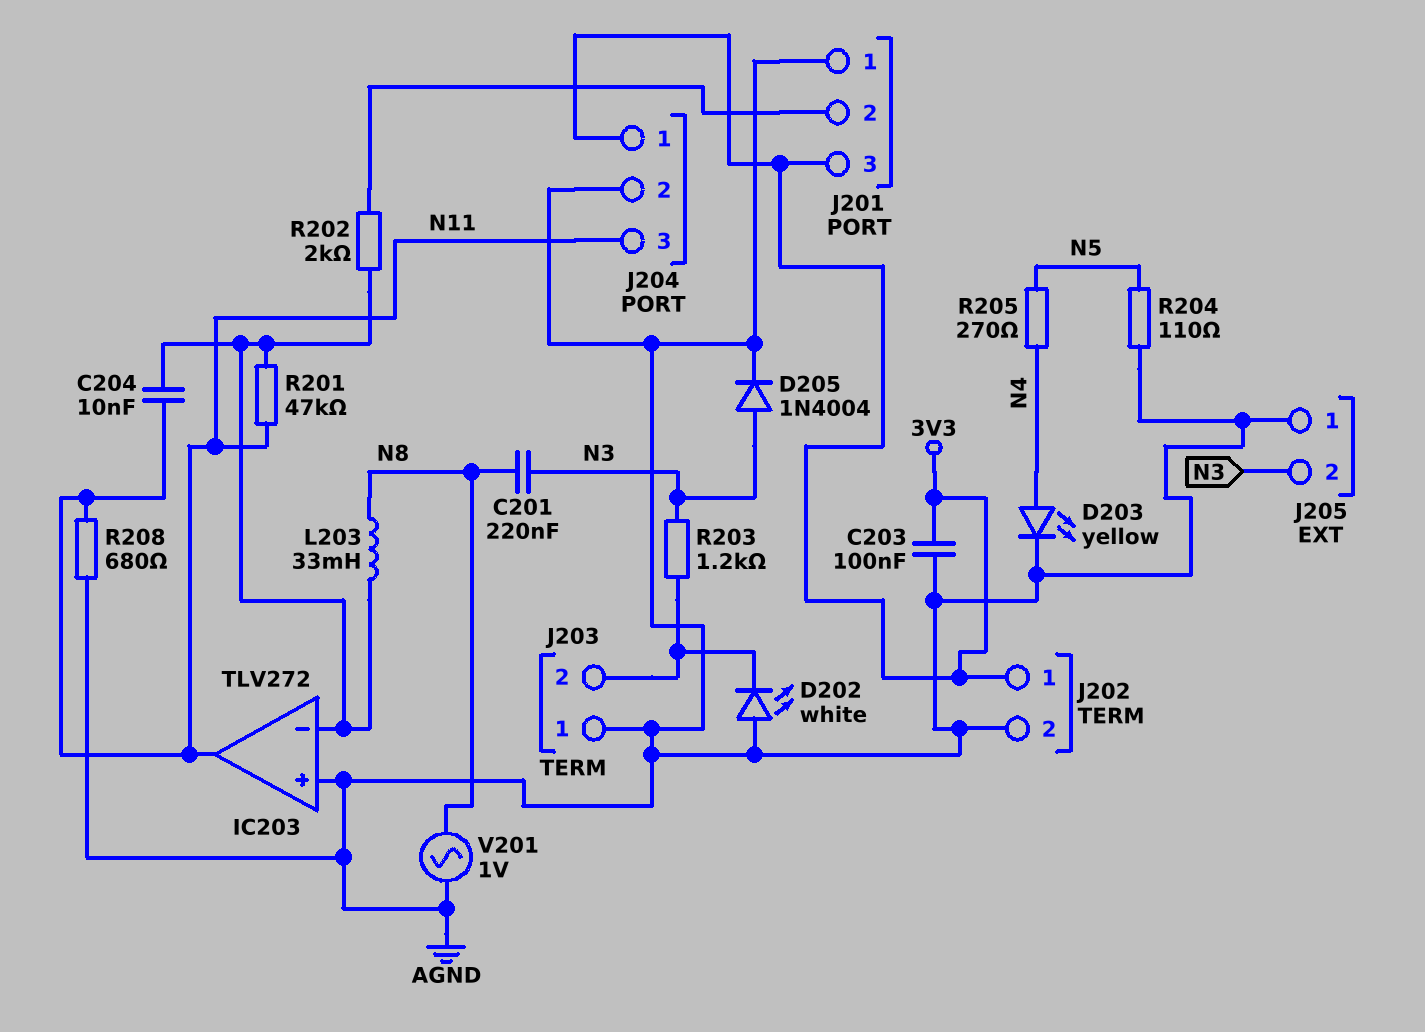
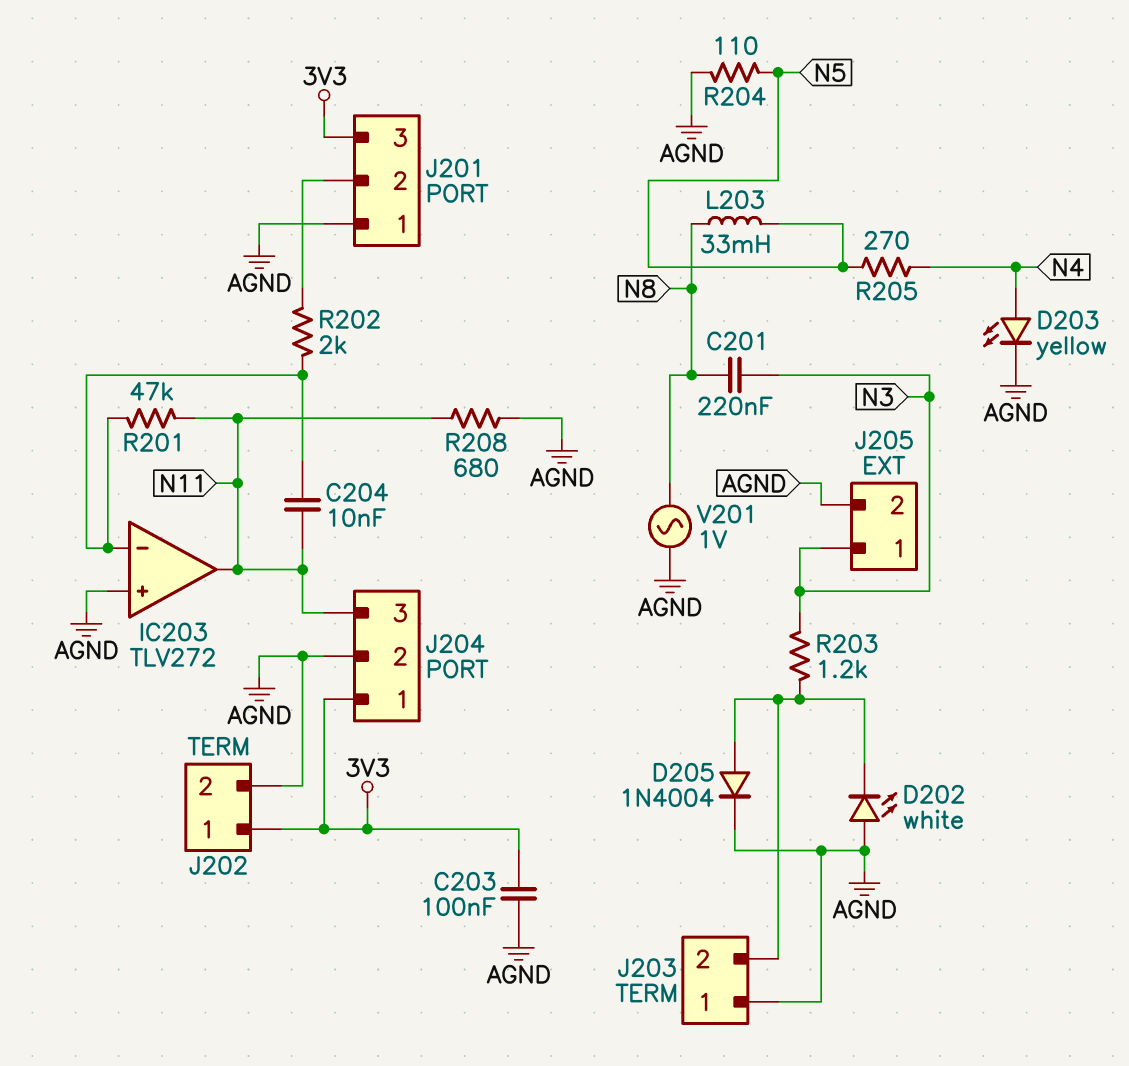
D205: diode 1N4004 (A N3, K AGND) -> diode 1N4004 (A J203/2, K AGND)
J205 pin 1: AGND -> N3
J205 pin 2: N3 -> AGND
L203: 33mH (IC203/in-, N8) -> 33mH (N5, N8)

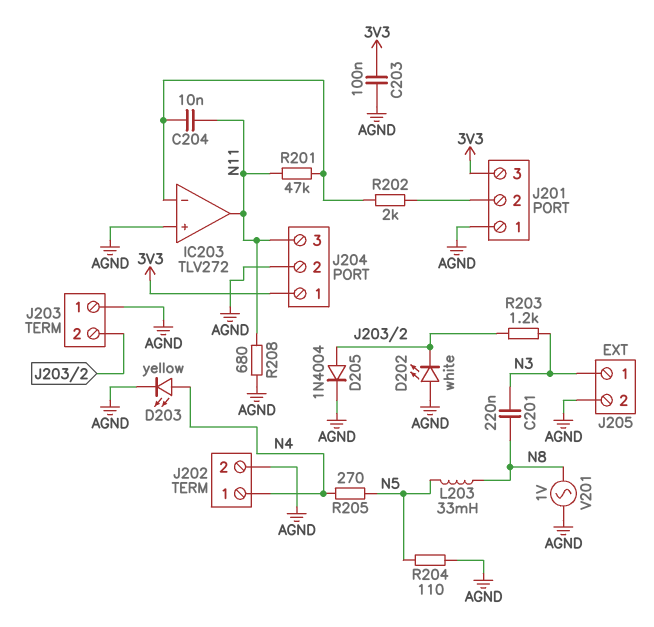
J202 pin 1: 3V3 -> N4

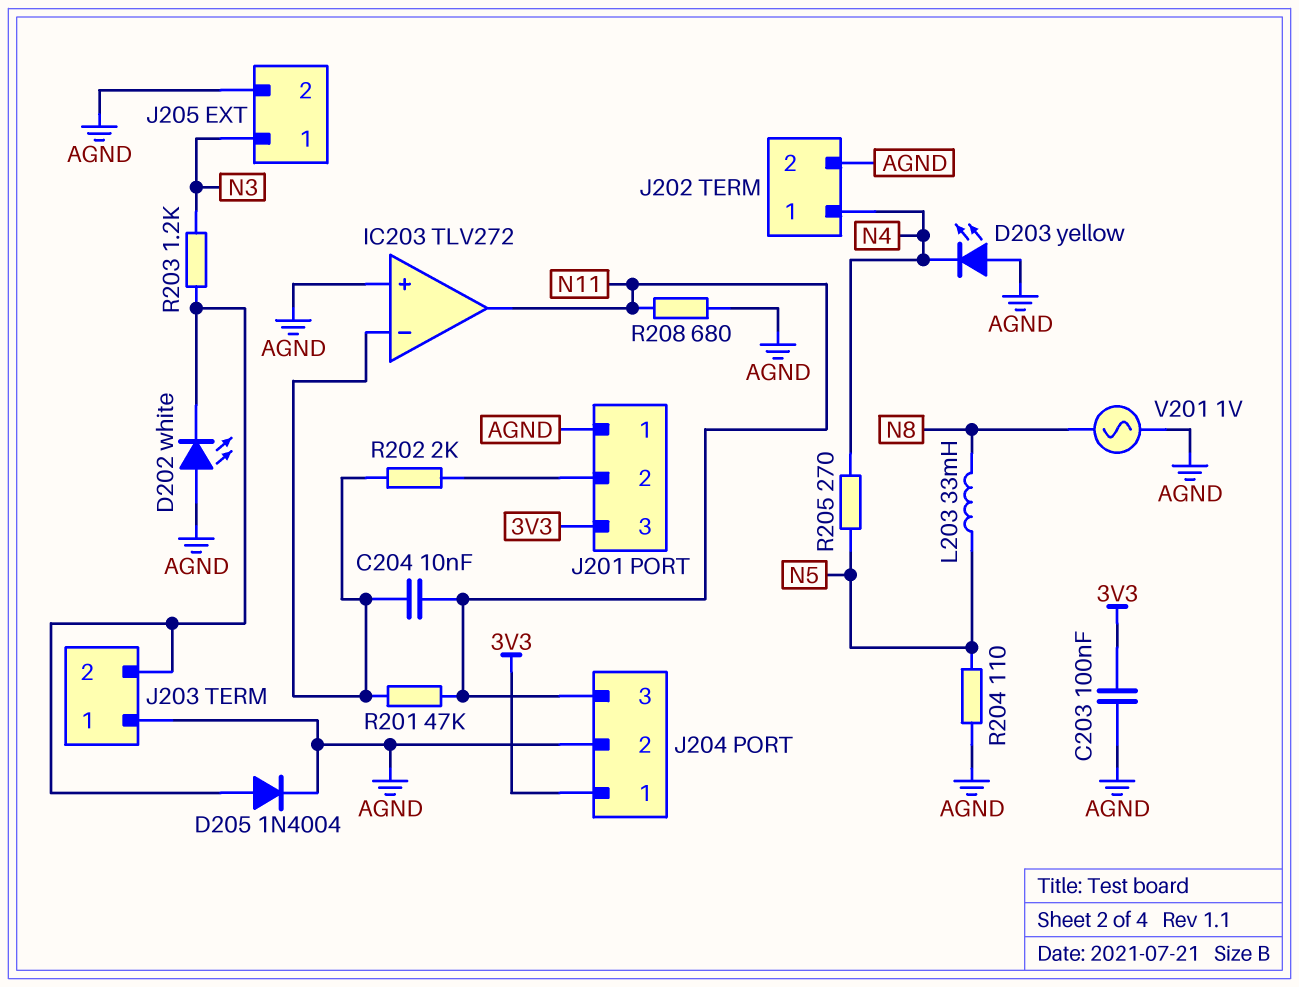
C201: 220nF (N3, N8) -> none
D203: LED yellow (A N4, K AGND) -> LED yellow (A AGND, K N4)

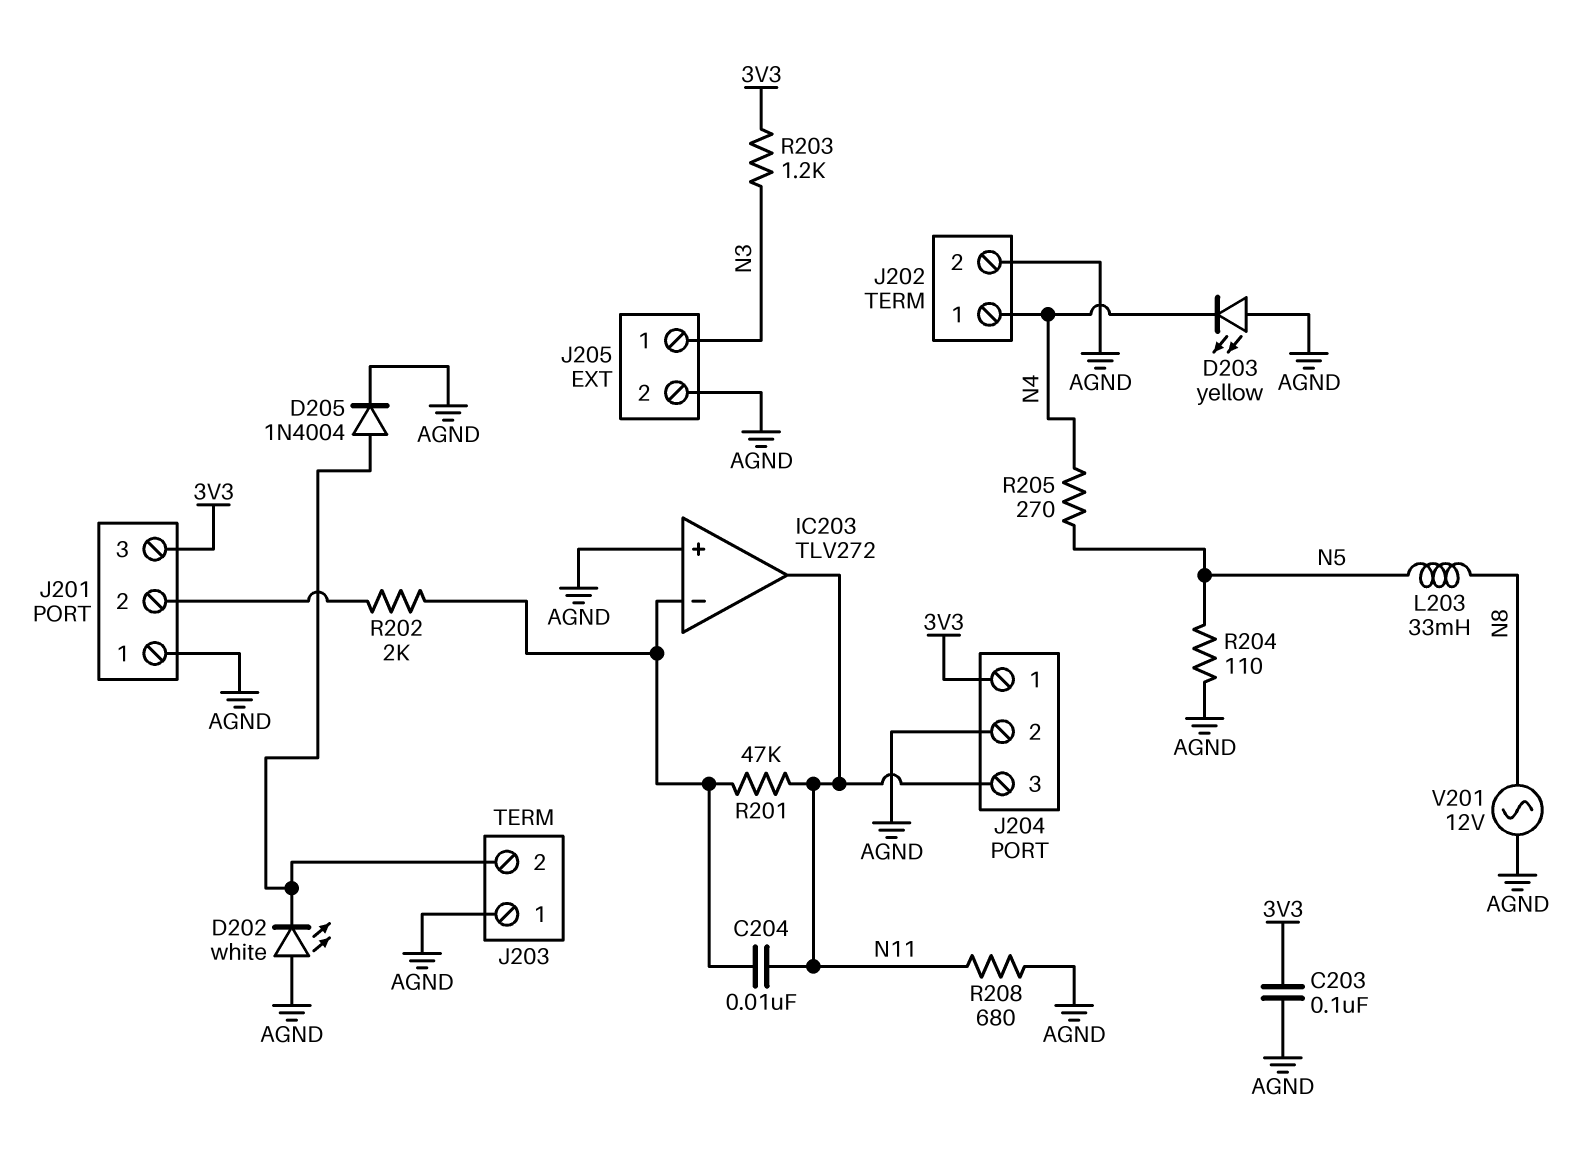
R203: 1.2k (J203/2, N3) -> 1.2k (3V3, N3)
V201: AC 1V (AGND, N8) -> AC 12V (AGND, N8)

